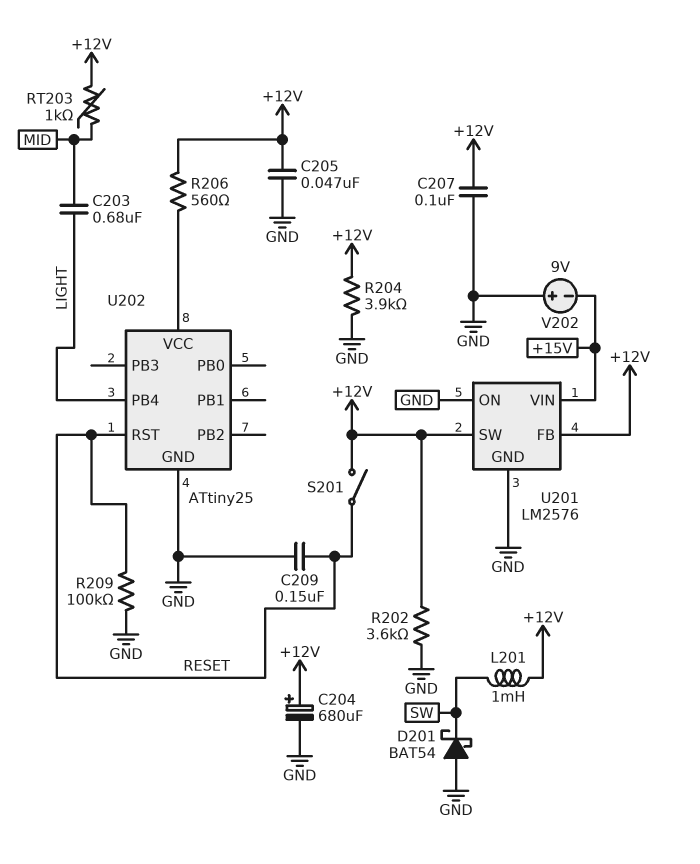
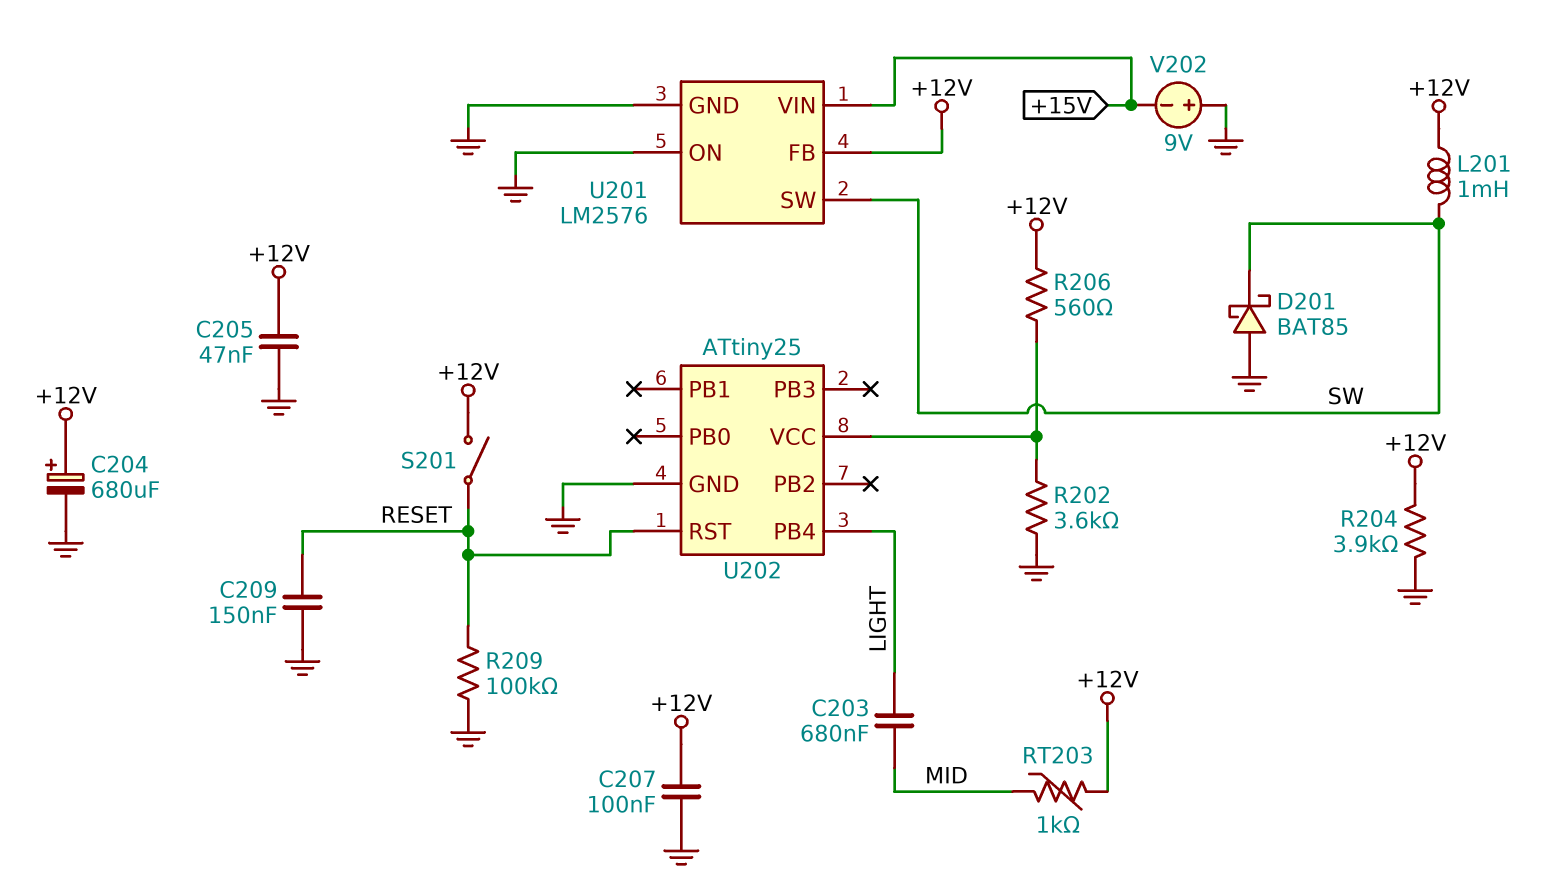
D201: schottky BAT54 (A GND, K SW) -> schottky BAT85 (A GND, K SW)
R202: 3.6k (+12V, GND) -> 3.6k (GND, U202/VCC)
U201 pin SW: +12V -> SW

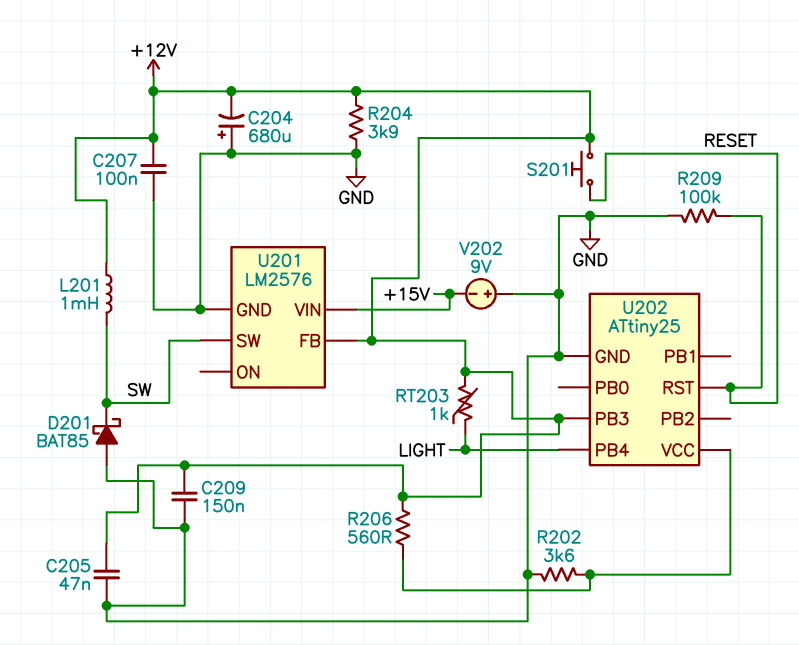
C203: 680nF (LIGHT, MID) -> none
C204: 680uF (plus +12V, minus GND) -> 680uF (plus GND, minus +12V)
C209: 150nF (GND, RESET) -> 150nF (+12V, GND)
RT203: 1k (+12V, MID) -> 1k (+12V, LIGHT)
S201: switch (+12V, RESET) -> button (+12V, RESET)
U201 pin ON: GND -> none
U202 pin PB3: none -> +12V

